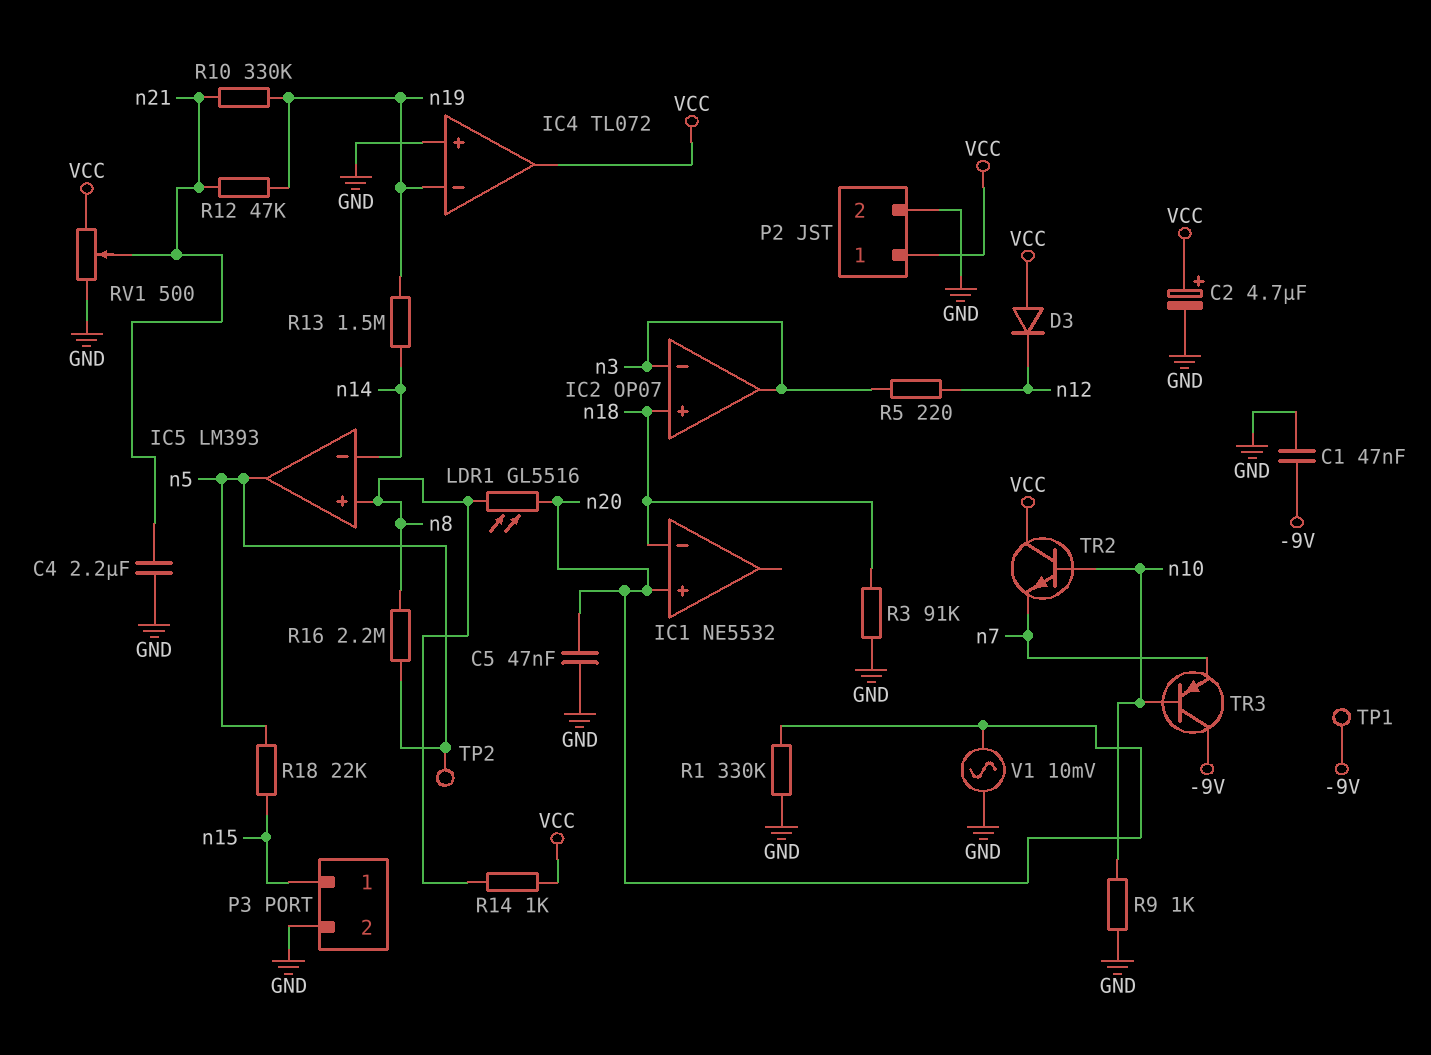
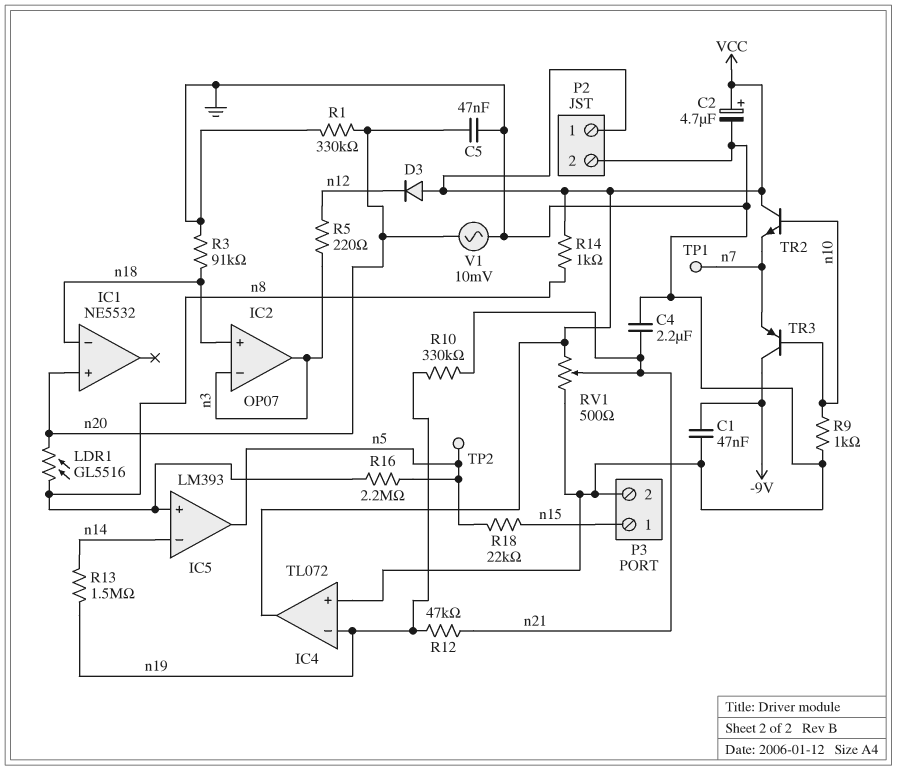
TP1: test point (-9V) -> test point (n7)

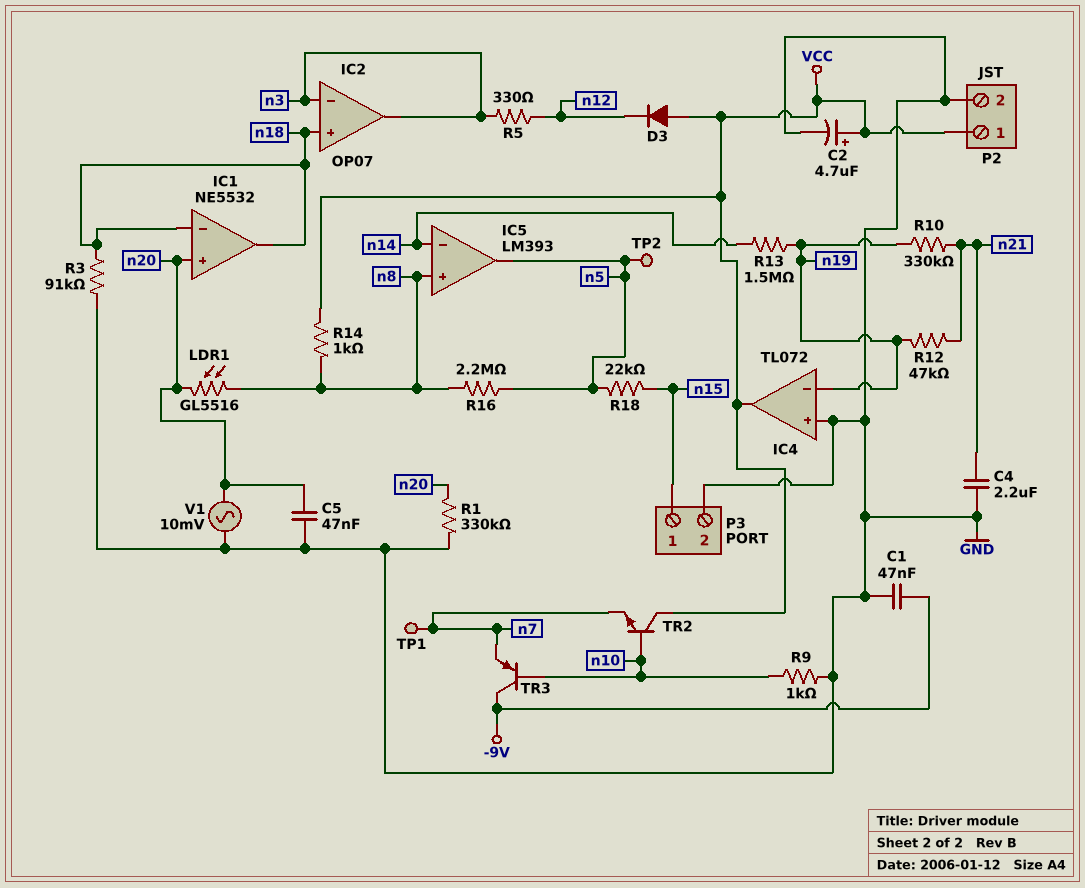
IC1 pin out: none -> n18
R5: 220 (n3, n12) -> 330 (n3, n12)
RV1: 500 (GND, VCC, wiper n21) -> none

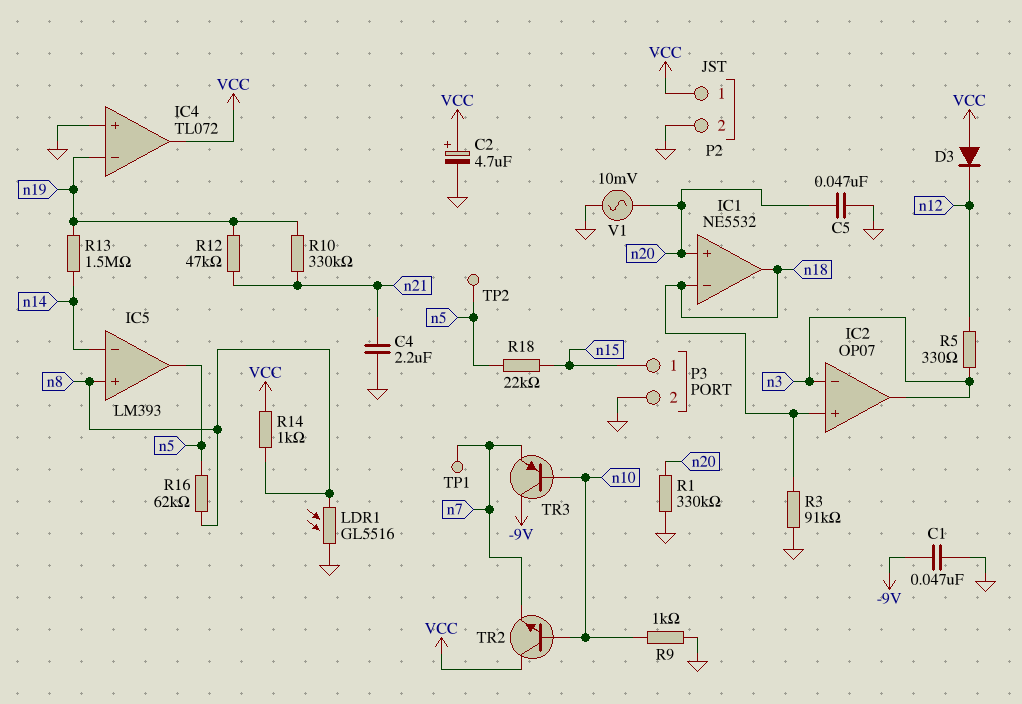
LDR1: GL5516 (n8, n20) -> GL5516 (GND, n8)
R16: 2.2M (n5, n8) -> 62k (n5, n8)

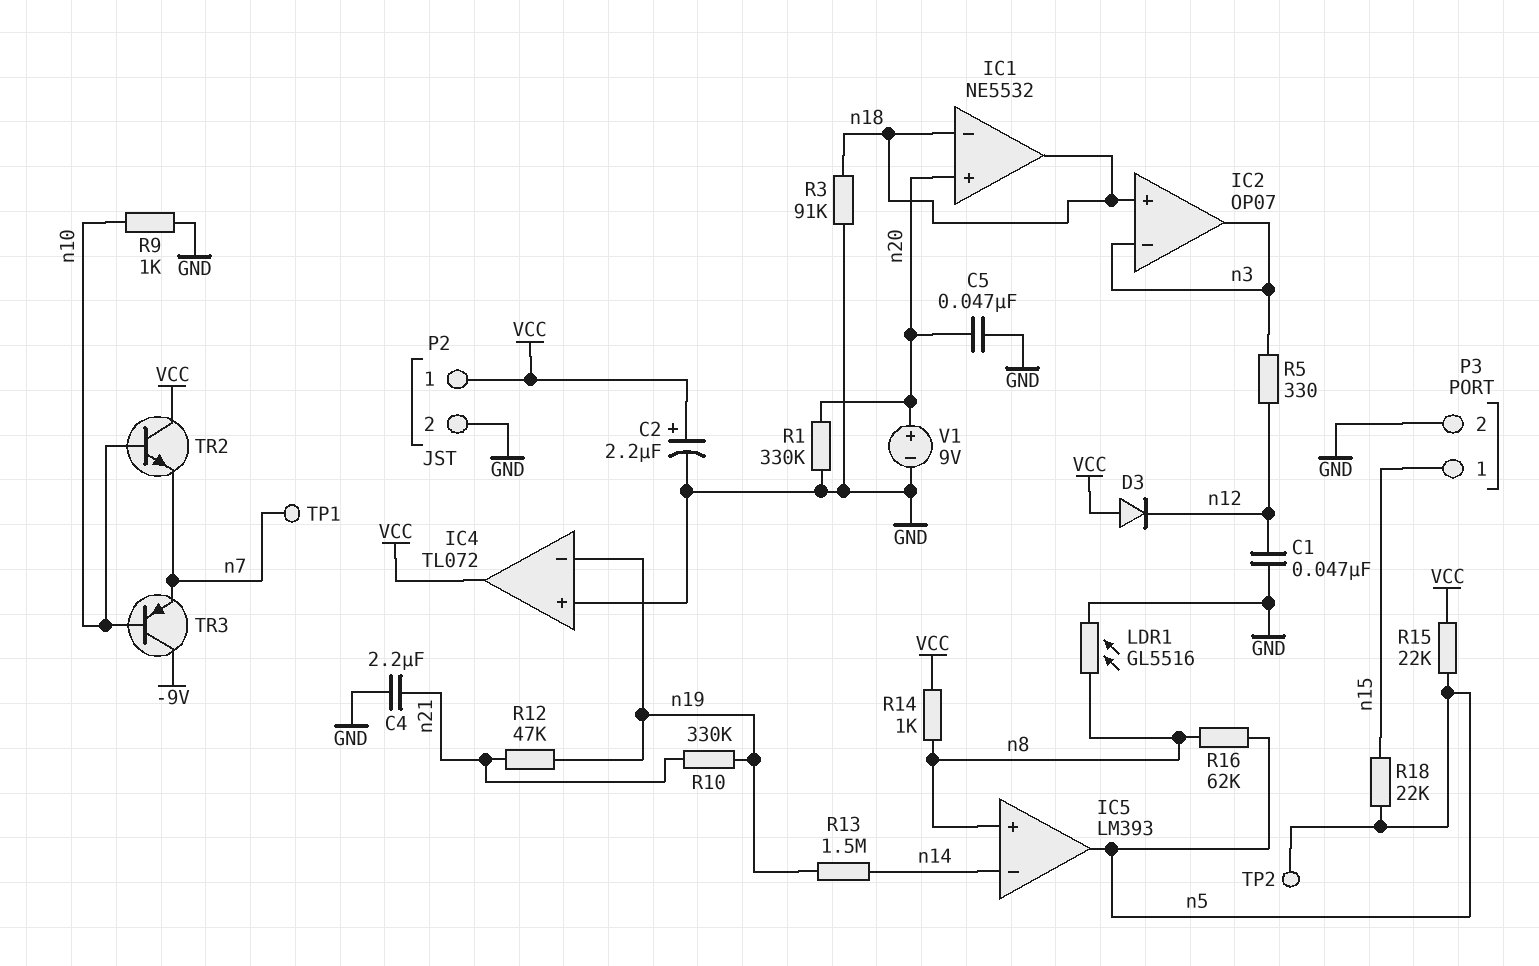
C1: 47nF (-9V, GND) -> 47nF (GND, n12)
C2: 4.7uF (plus VCC, minus GND) -> 2.2uF (plus VCC, minus GND)
R15: none -> 22k (VCC, n5)
V1: AC 10mV (GND, n20) -> 9V (plus n20, minus GND)

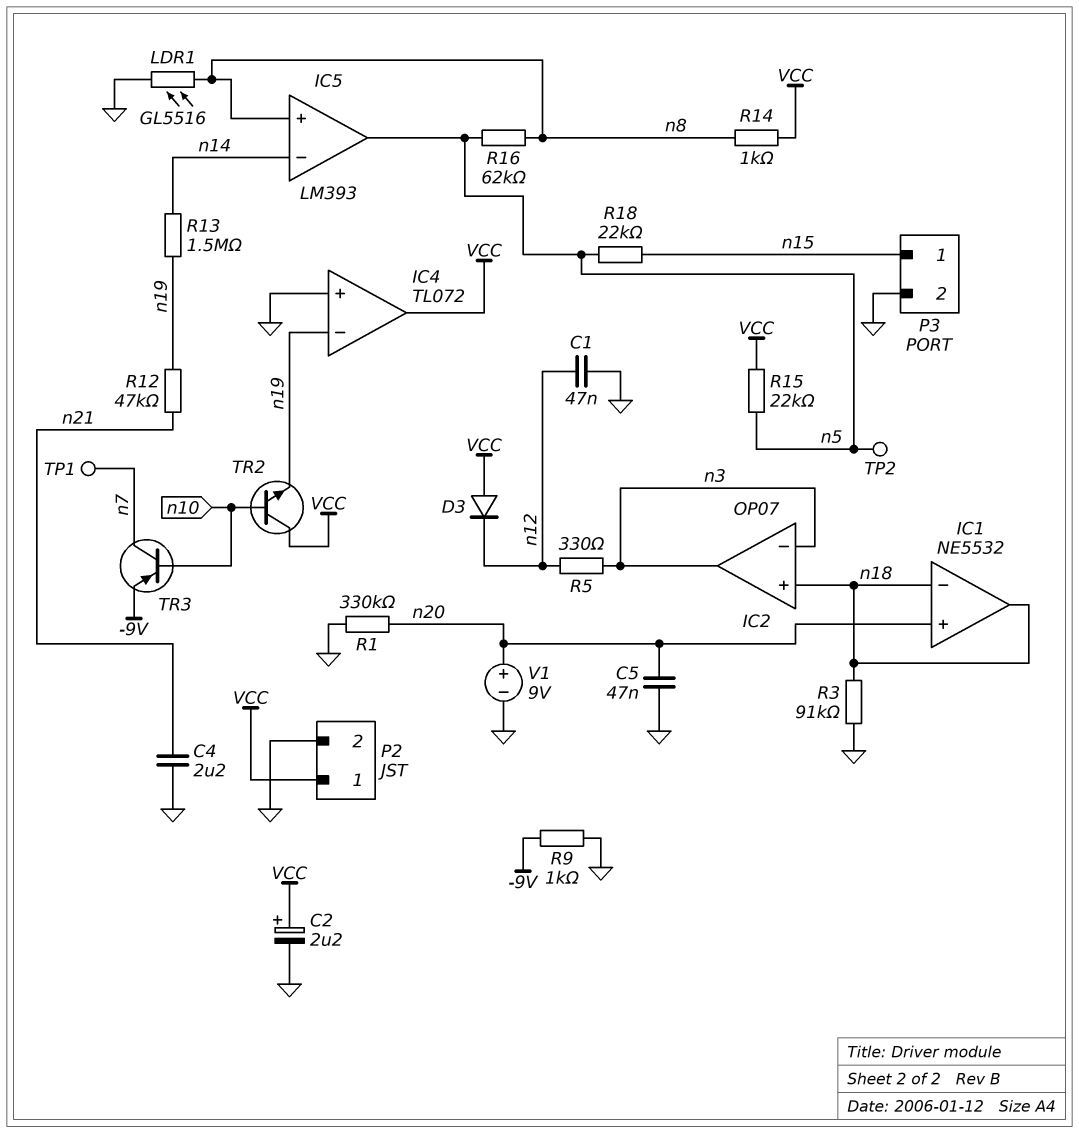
R9: 1k (GND, n10) -> 1k (-9V, GND)
R10: 330k (n19, n21) -> none
TR2: NPN (B n10, C VCC, E n7) -> NPN (B n10, C VCC, E n19)
TR3: PNP (B n10, C -9V, E n7) -> PNP (B n10, C n7, E -9V)

